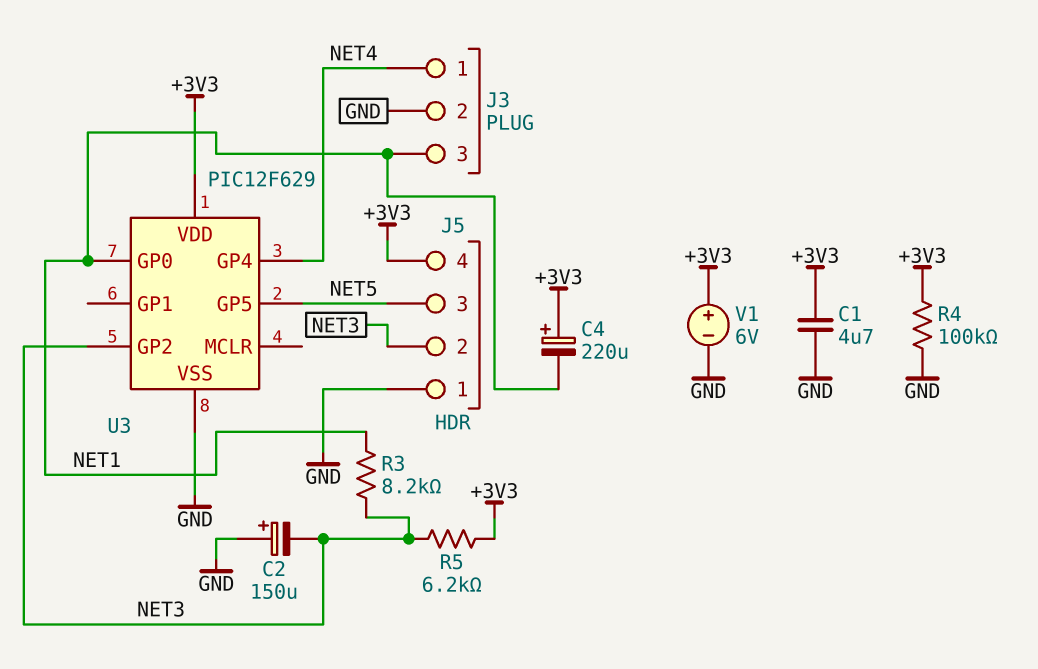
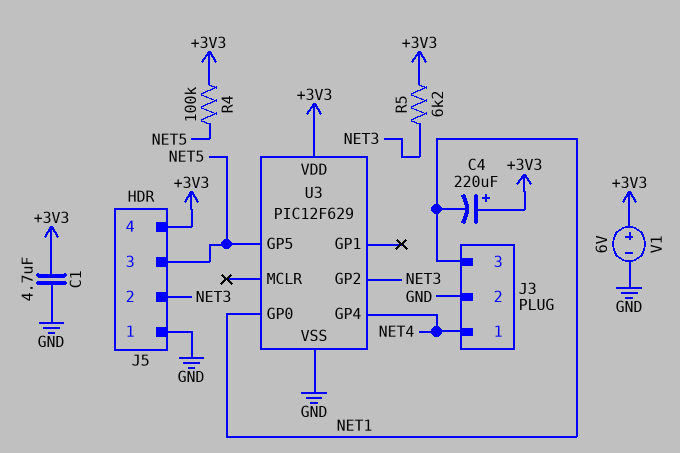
C2: 150uF (plus GND, minus NET3) -> none
R3: 8.2k (NET1, NET3) -> none
R4: 100k (+3V3, GND) -> 100k (+3V3, NET5)

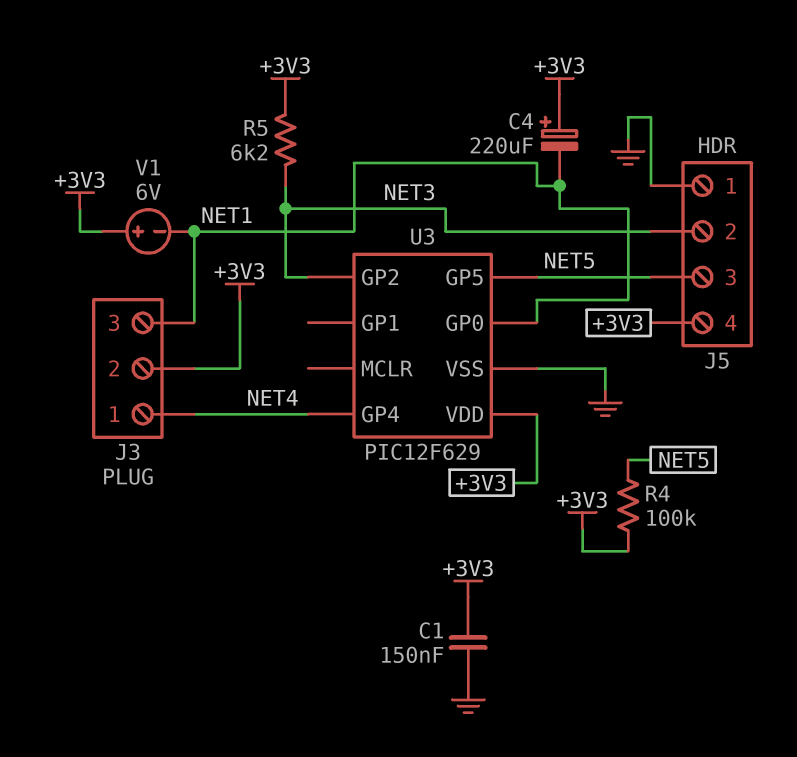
C1: 4.7uF (+3V3, GND) -> 150nF (+3V3, GND)
J3 pin 2: GND -> +3V3
V1: 6V (plus +3V3, minus GND) -> 6V (plus +3V3, minus NET1)

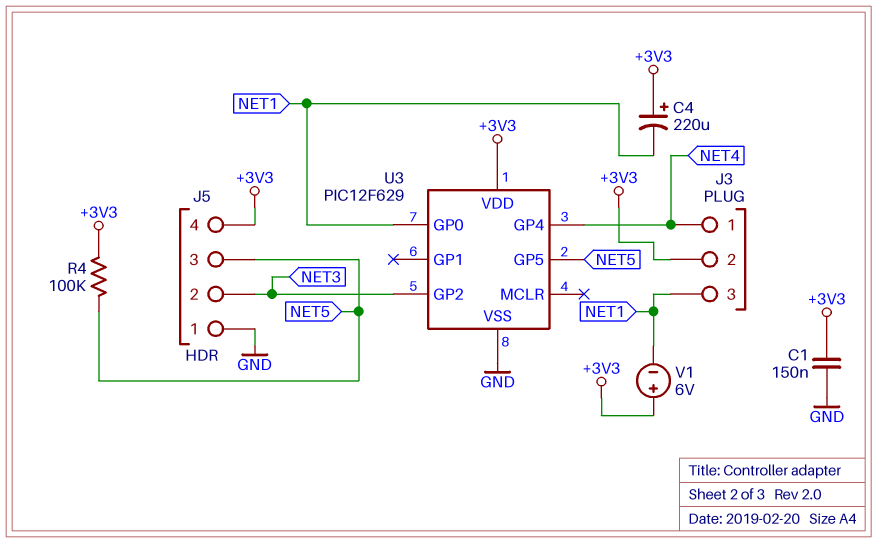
R5: 6.2k (+3V3, NET3) -> none

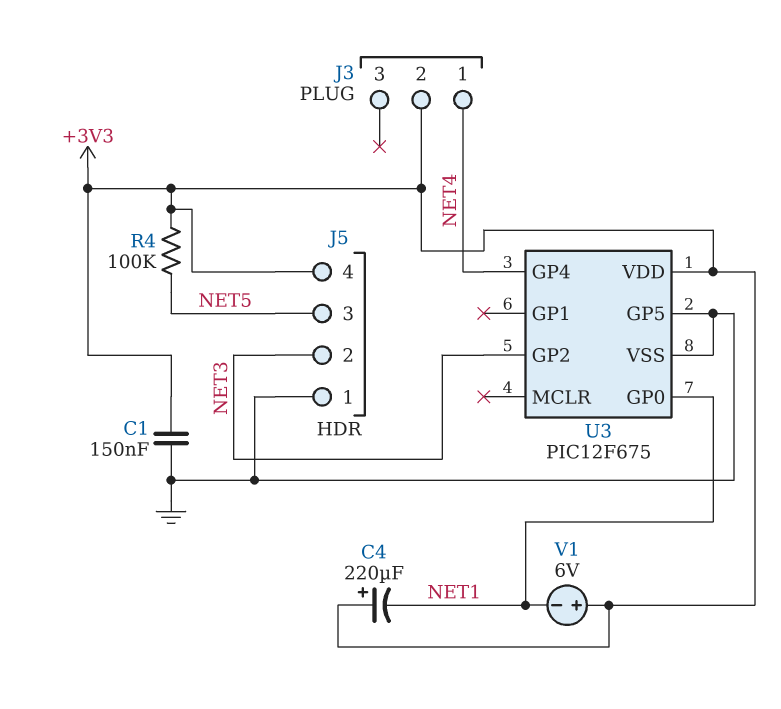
J3 pin 3: NET1 -> none
U3: PIC12F629 -> PIC12F675
U3 pin GP5: NET5 -> GND

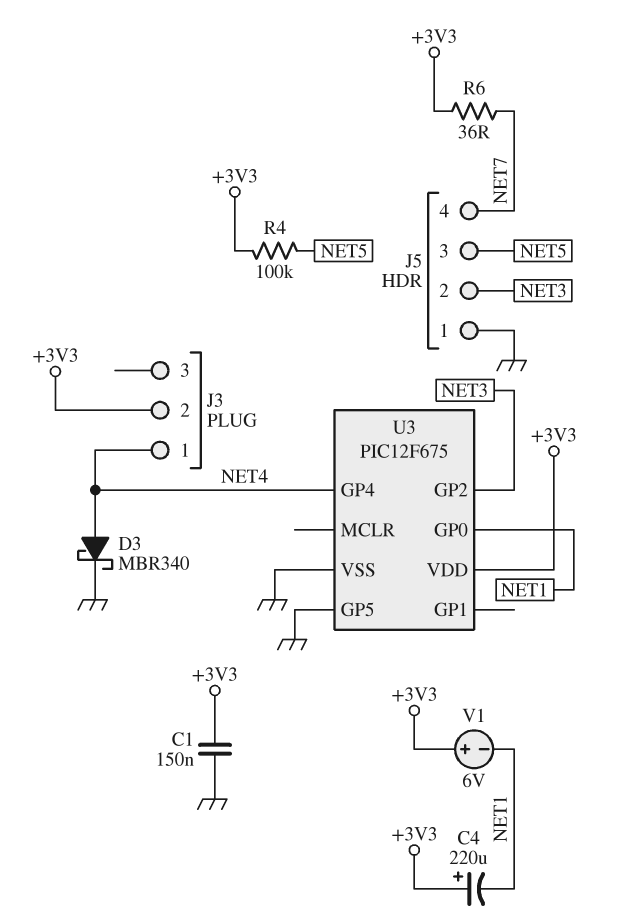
D3: none -> schottky MBR340 (A NET4, K GND)
J5 pin 4: +3V3 -> NET7
R6: none -> 36 (+3V3, NET7)

